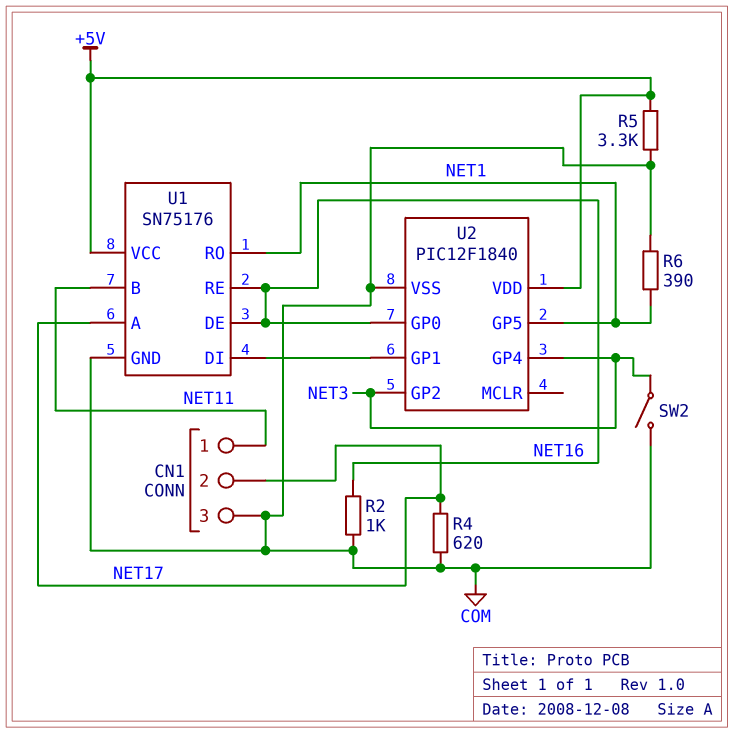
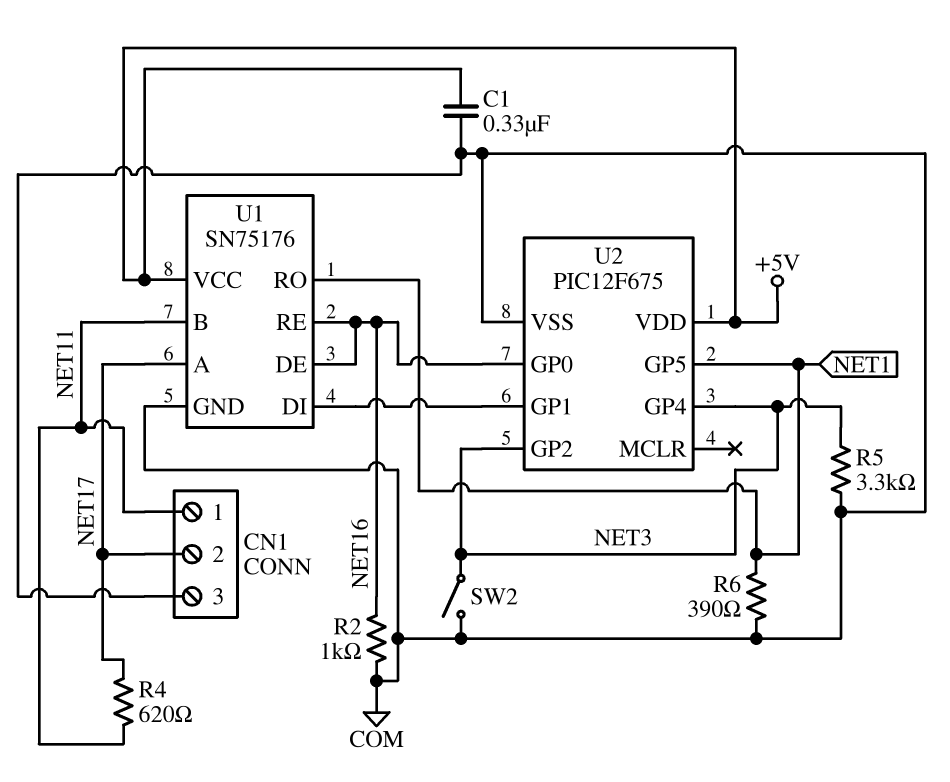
C1: none -> 330nF (+5V, COM)
R4: 620 (COM, NET17) -> 620 (NET11, NET17)
R5: 3.3k (+5V, COM) -> 3.3k (COM, NET3)
U2: PIC12F1840 -> PIC12F675

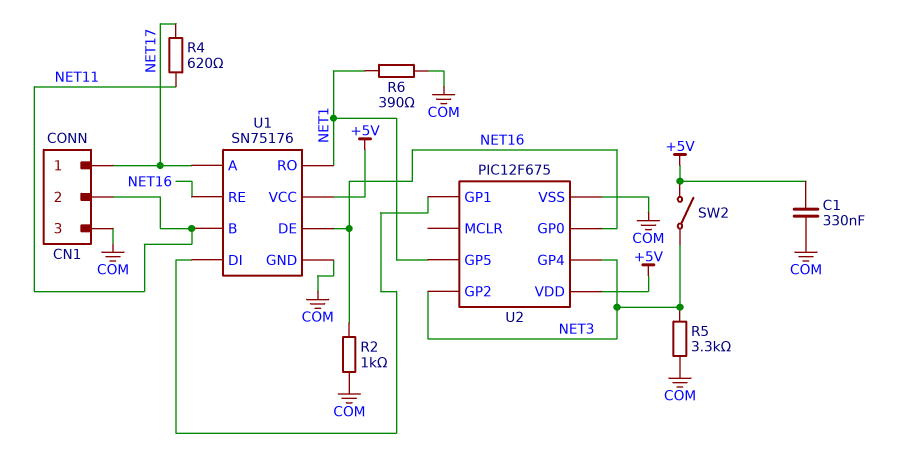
CN1 pin 1: NET11 -> NET17
CN1 pin 2: NET17 -> NET11
SW2: switch (COM, NET3) -> switch (+5V, NET3)

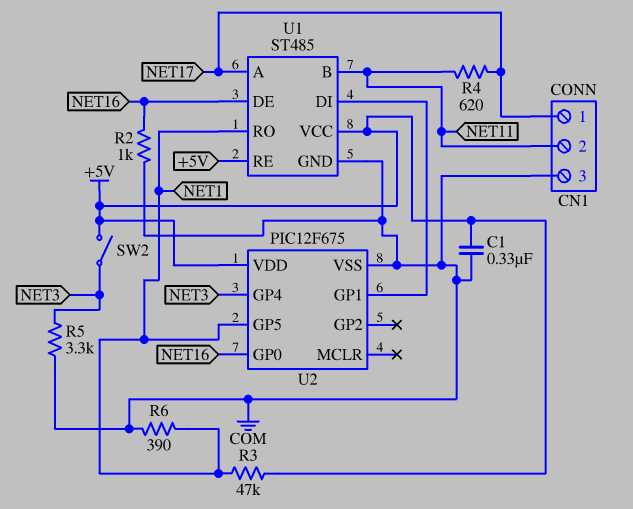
R3: none -> 47k (+5V, NET1)
U1: SN75176 -> ST485
U1 pin RE: NET16 -> +5V
U2 pin GP2: NET3 -> none

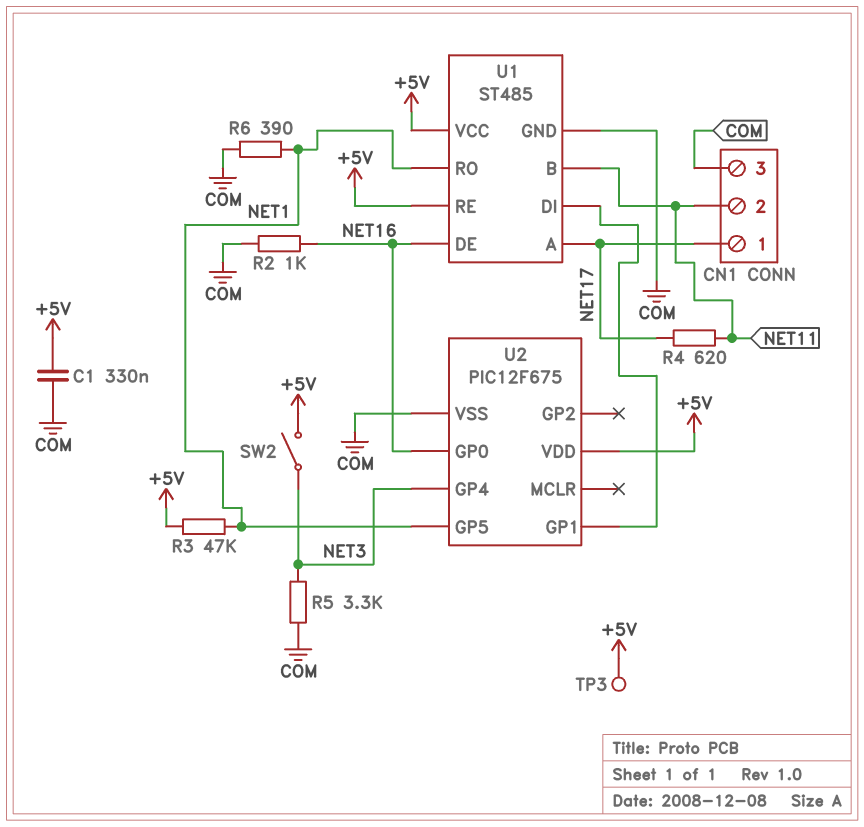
TP3: none -> test point (+5V)

